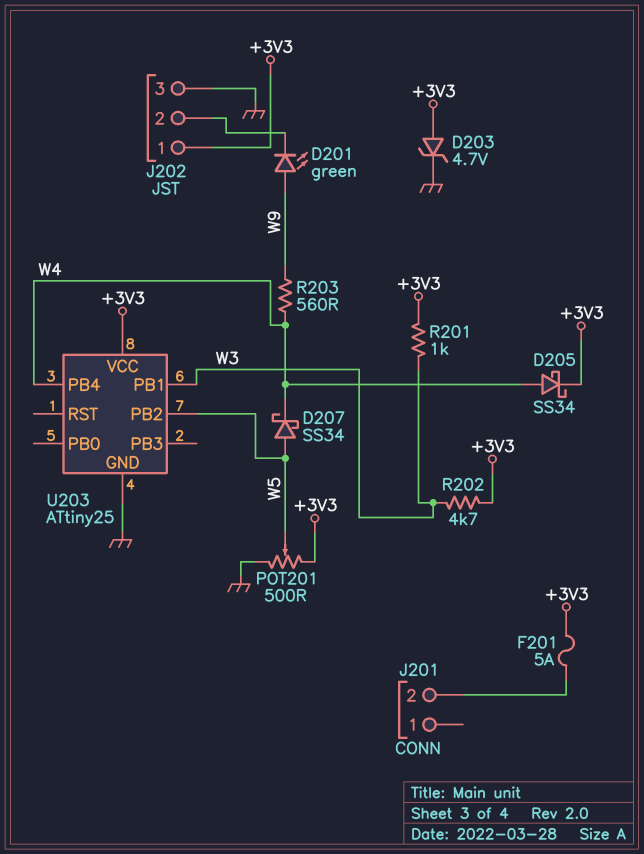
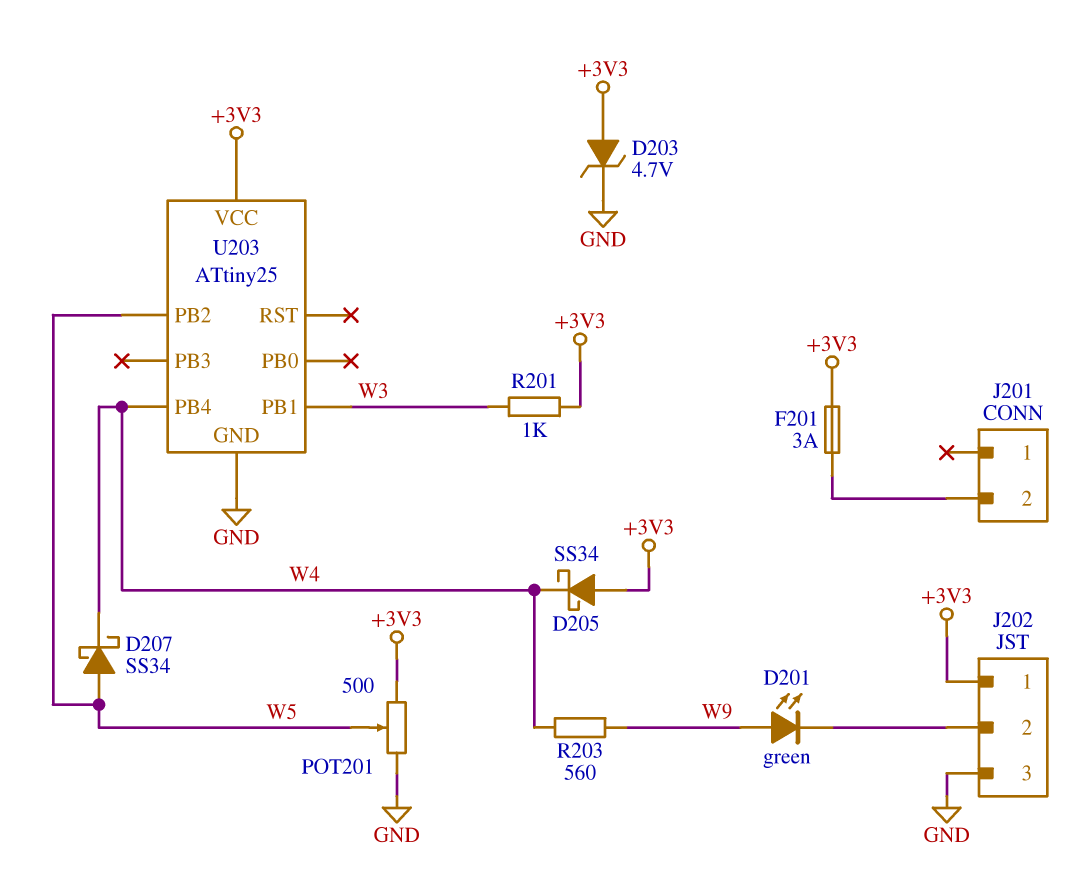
D205: schottky SS34 (A W4, K +3V3) -> schottky SS34 (A +3V3, K W4)
F201: 5A (+3V3, J201/2) -> 3A (+3V3, J201/2)
R202: 4.7k (+3V3, W3) -> none

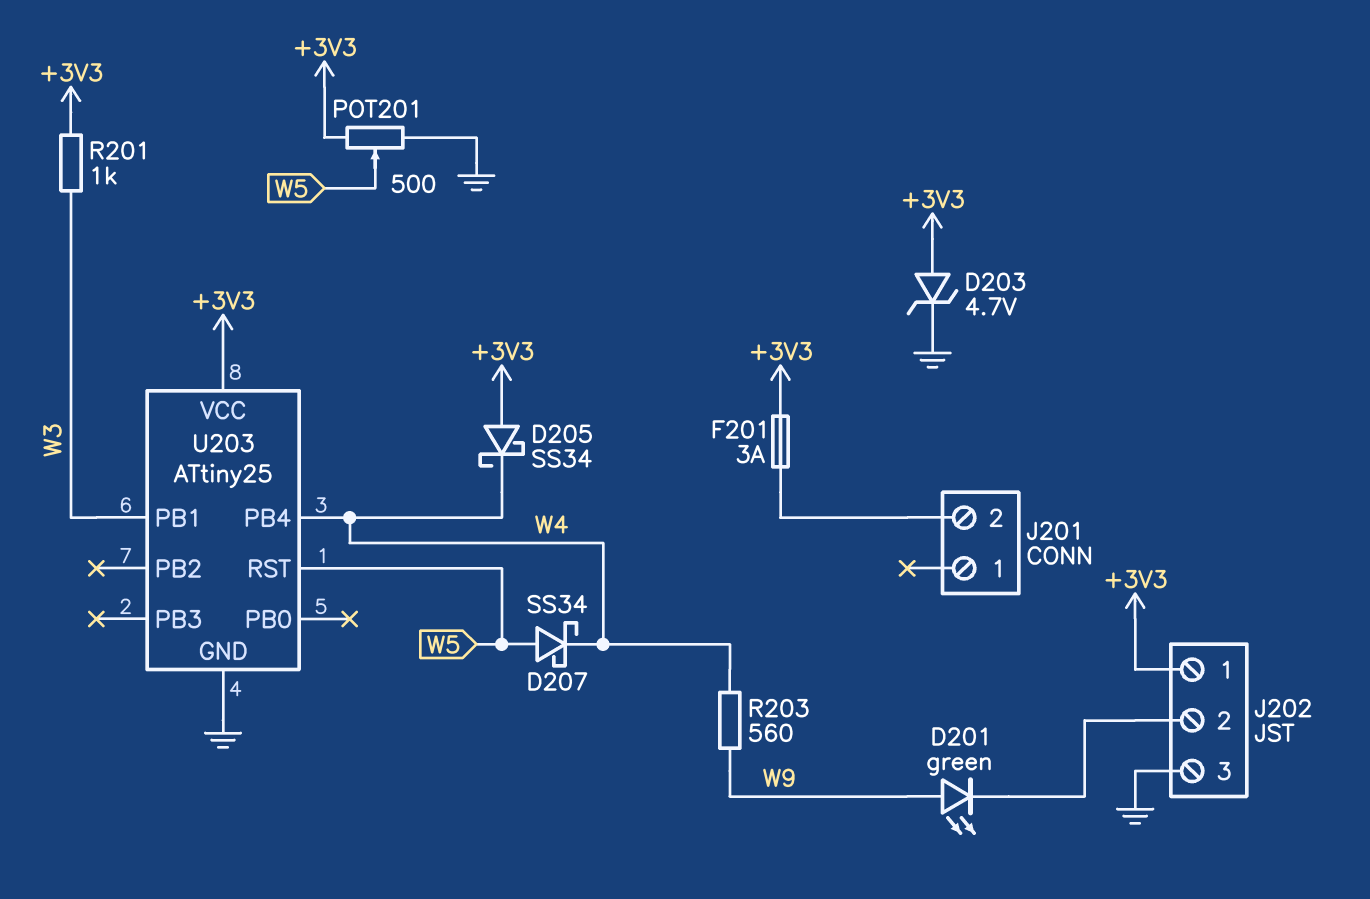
U203 pin PB2: W5 -> none
U203 pin RST: none -> W5

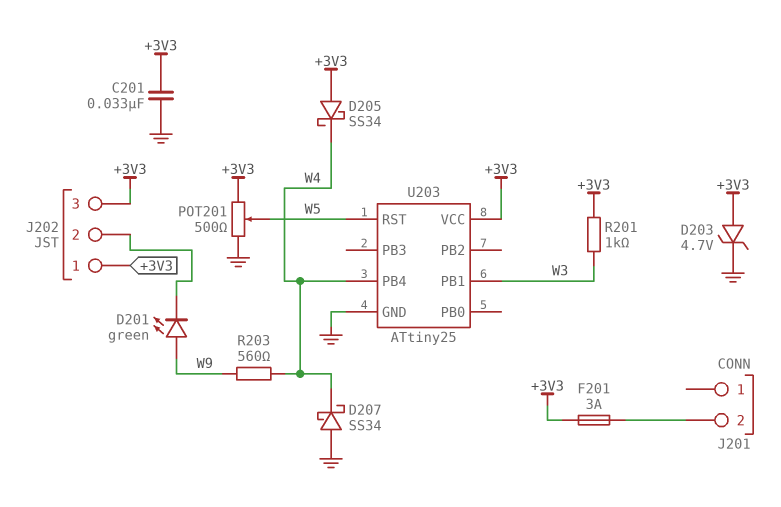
C201: none -> 33nF (+3V3, GND)
D207: schottky SS34 (A W5, K W4) -> schottky SS34 (A GND, K W4)
J202 pin 3: GND -> +3V3

